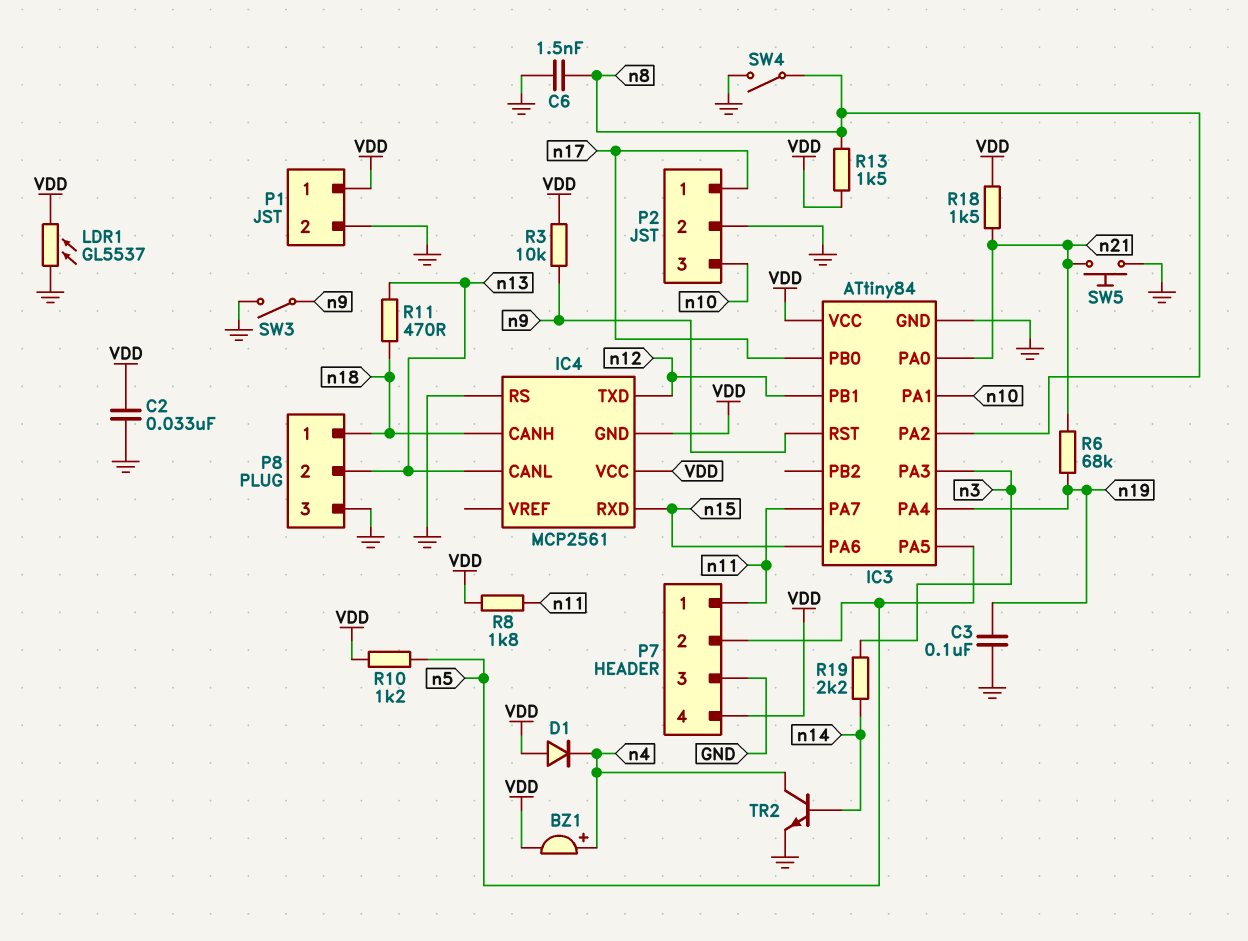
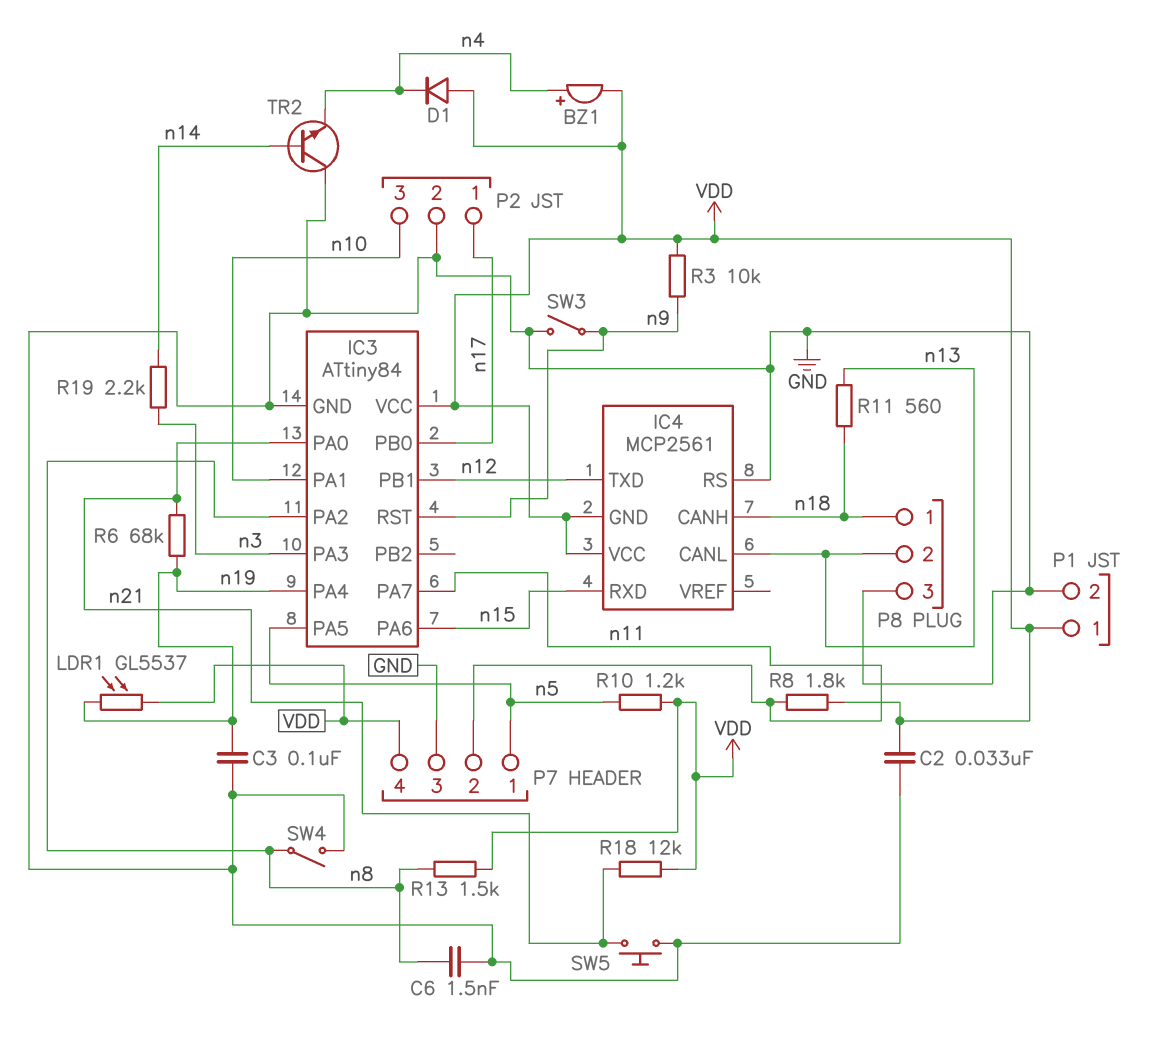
LDR1: GL5537 (GND, VDD) -> GL5537 (VDD, n19)
P7 pin 1: n11 -> n5
P7 pin 2: n5 -> n11
R11: 470 (n13, n18) -> 560 (n13, n18)
R18: 1.5k (VDD, n21) -> 12k (VDD, n21)
TR2: NPN (B n14, C n4, E GND) -> NPN (B n14, C GND, E n4)

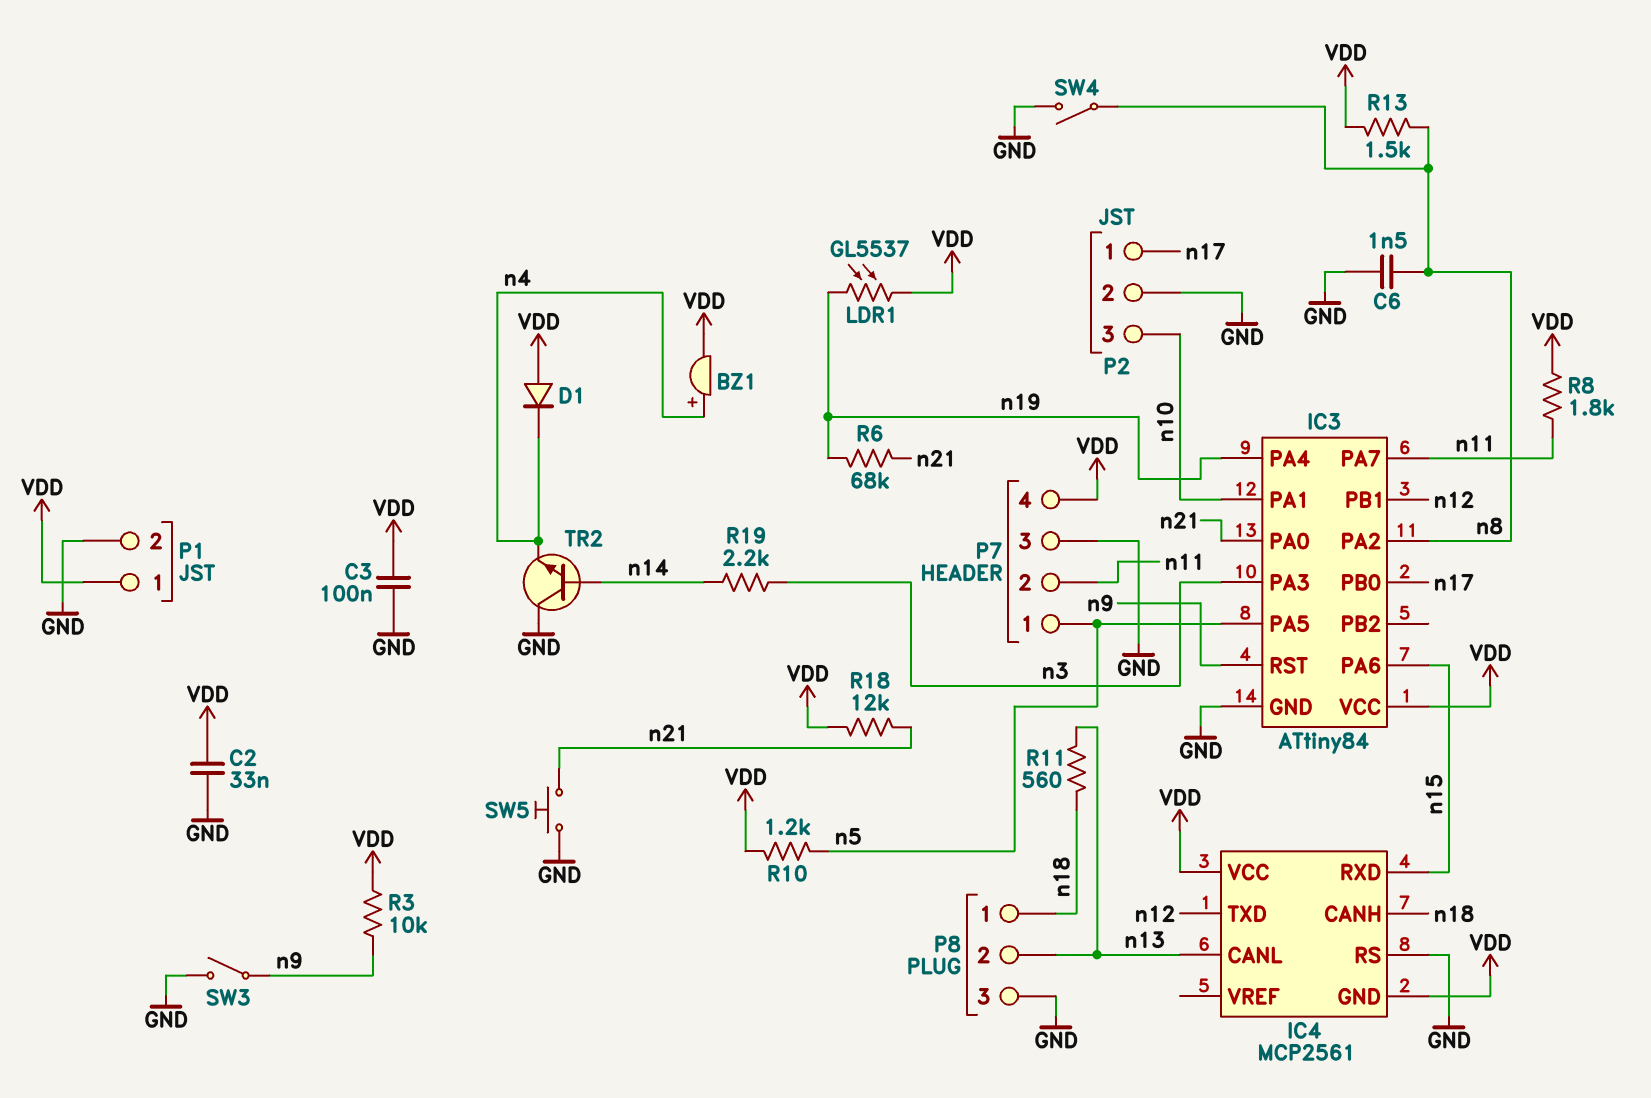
C3: 100nF (GND, n19) -> 100nF (GND, VDD)

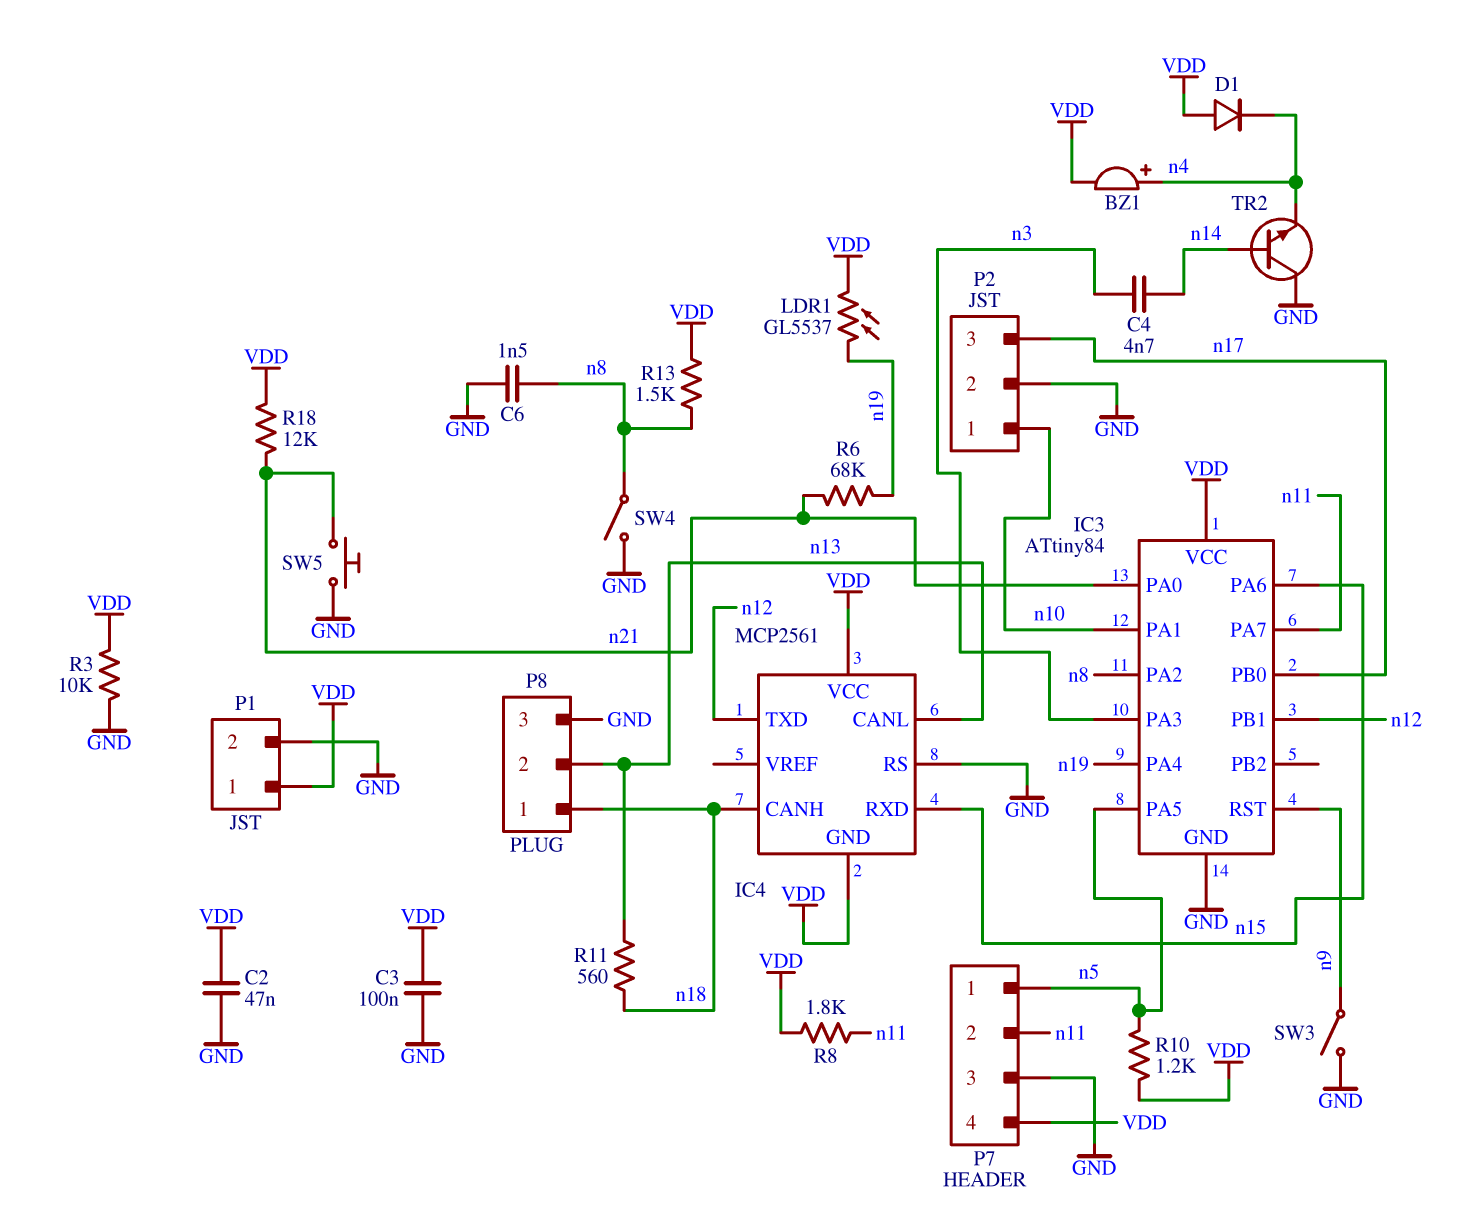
C2: 33nF (GND, VDD) -> 47nF (GND, VDD)
C4: none -> 4.7nF (n3, n14)
P2 pin 1: n17 -> n10
P2 pin 3: n10 -> n17
R3: 10k (VDD, n9) -> 10k (GND, VDD)
R19: 2.2k (n3, n14) -> none

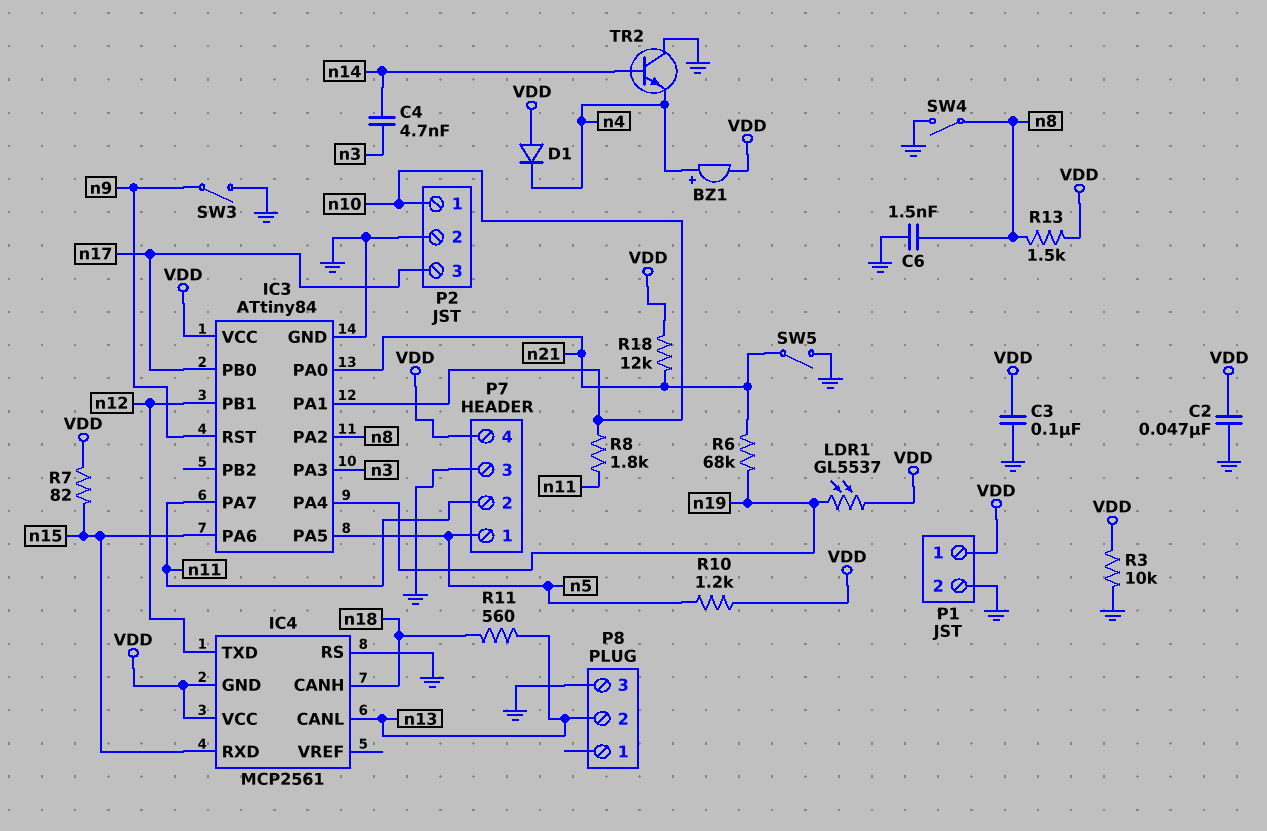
P8 pin 1: n18 -> none
R7: none -> 82 (VDD, n15)
R8: 1.8k (VDD, n11) -> 1.8k (n10, n11)
SW5: button (GND, n21) -> switch (GND, n21)

